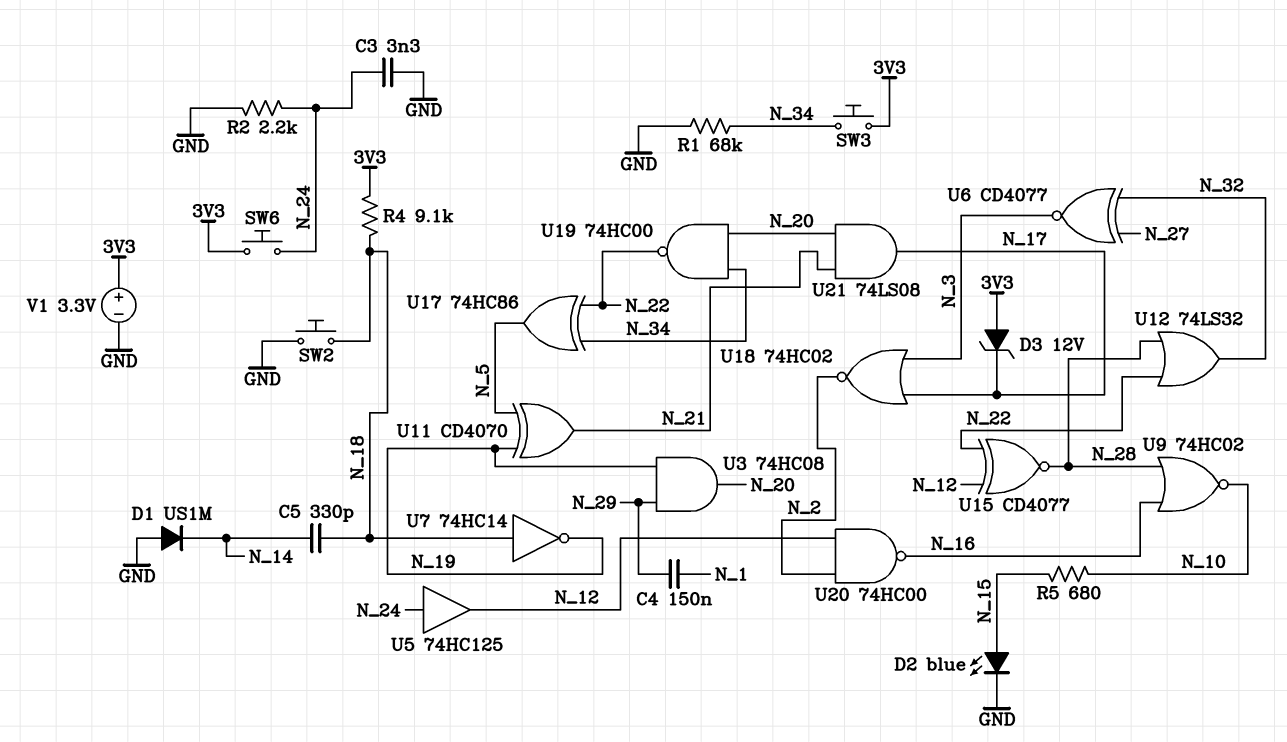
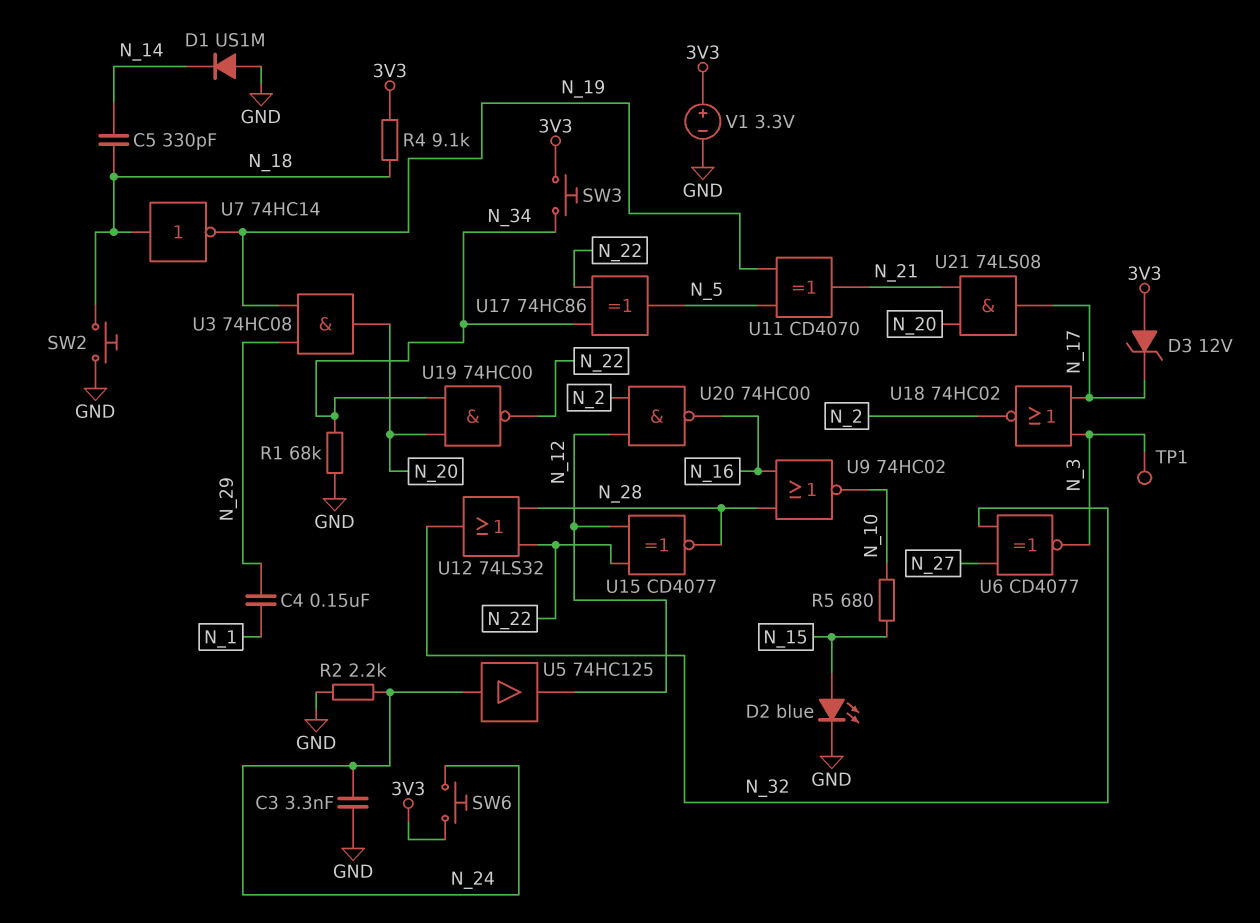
TP1: none -> test point (N_3)

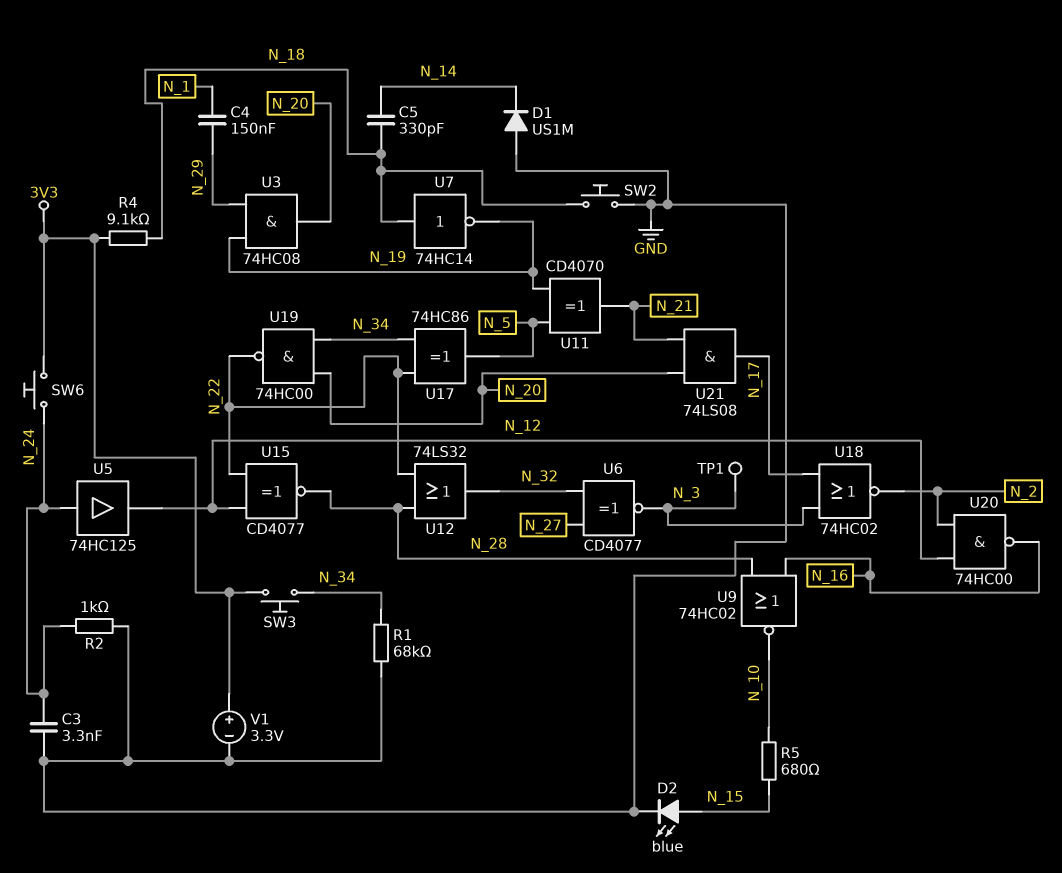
D3: zener 12V (A 3V3, K N_17) -> none
R2: 2.2k (GND, N_24) -> 1k (GND, N_24)

